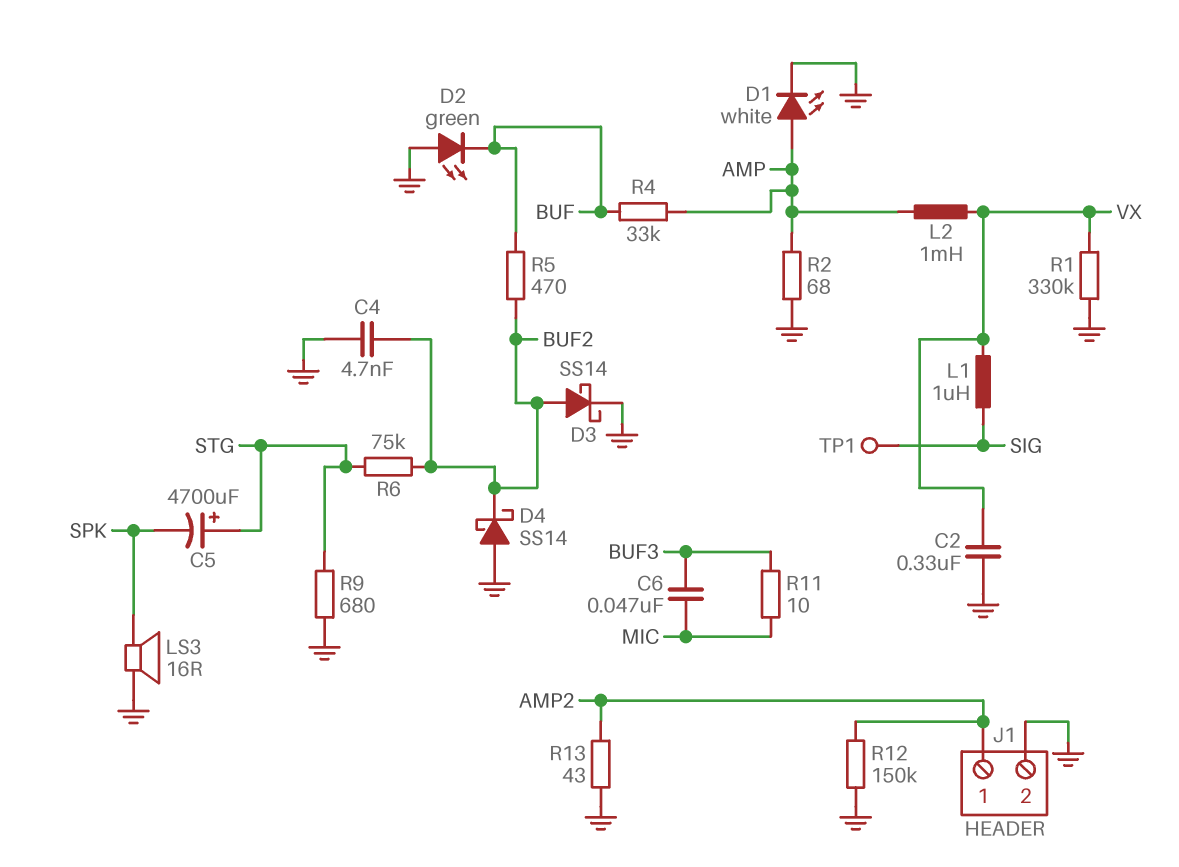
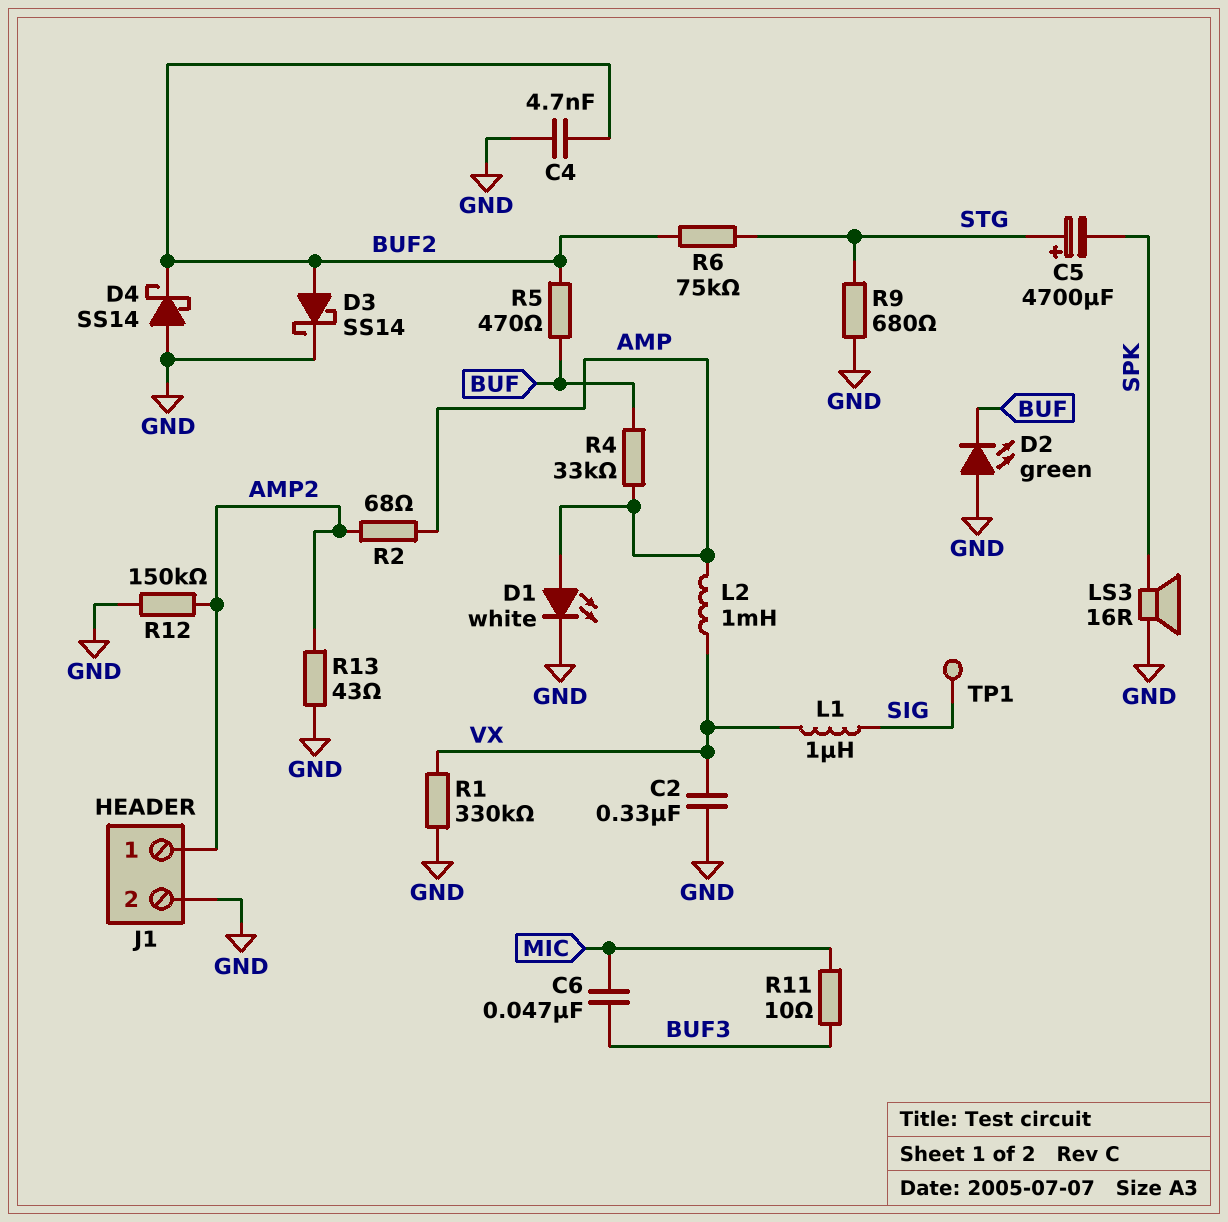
R2: 68 (AMP, GND) -> 68 (AMP, AMP2)

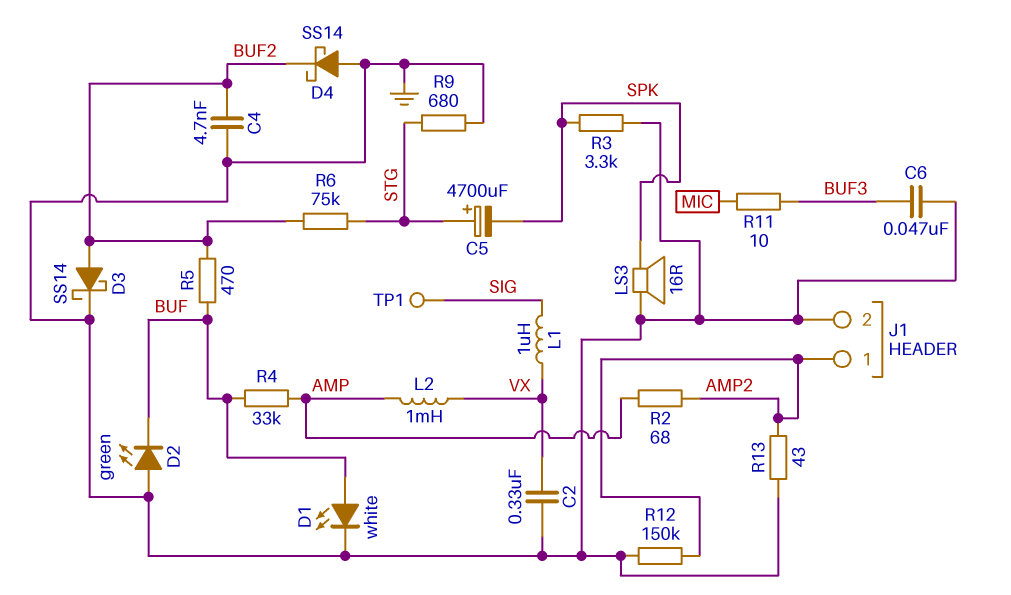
C6: 47nF (BUF3, MIC) -> 47nF (BUF3, GND)
D1: LED white (A AMP, K GND) -> LED white (A BUF, K GND)
R1: 330k (GND, VX) -> none
R3: none -> 3.3k (GND, SPK)

